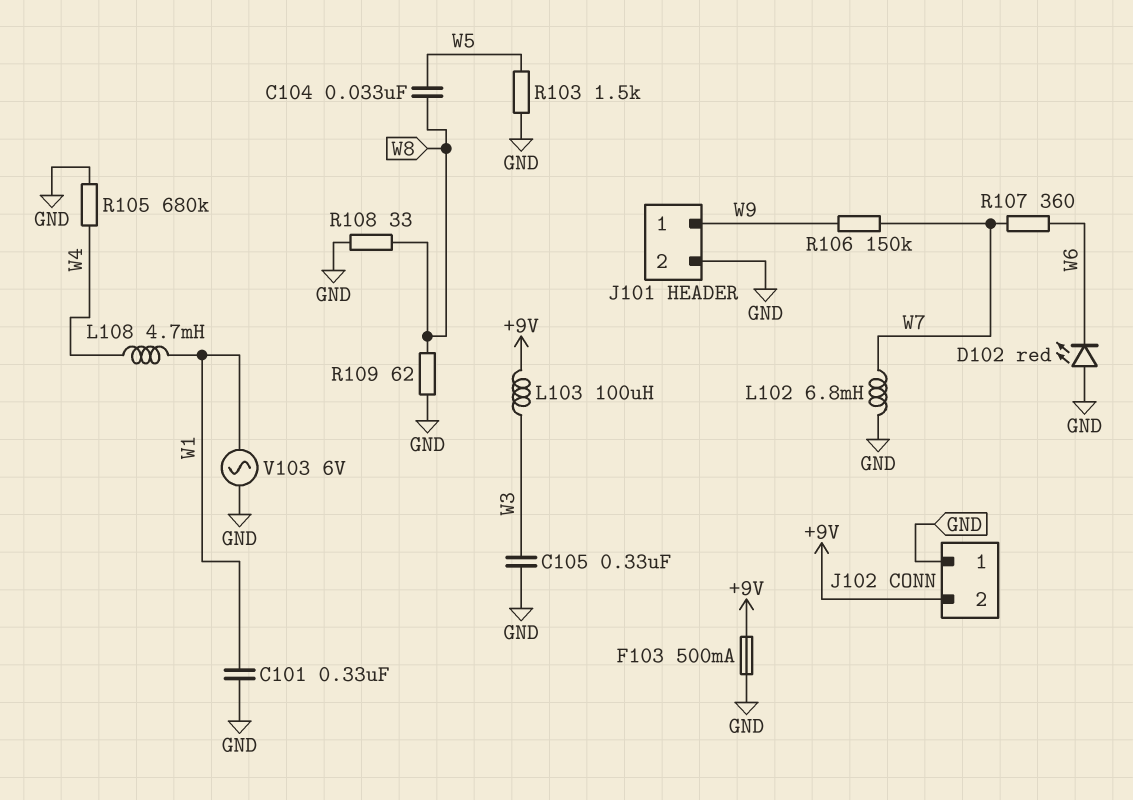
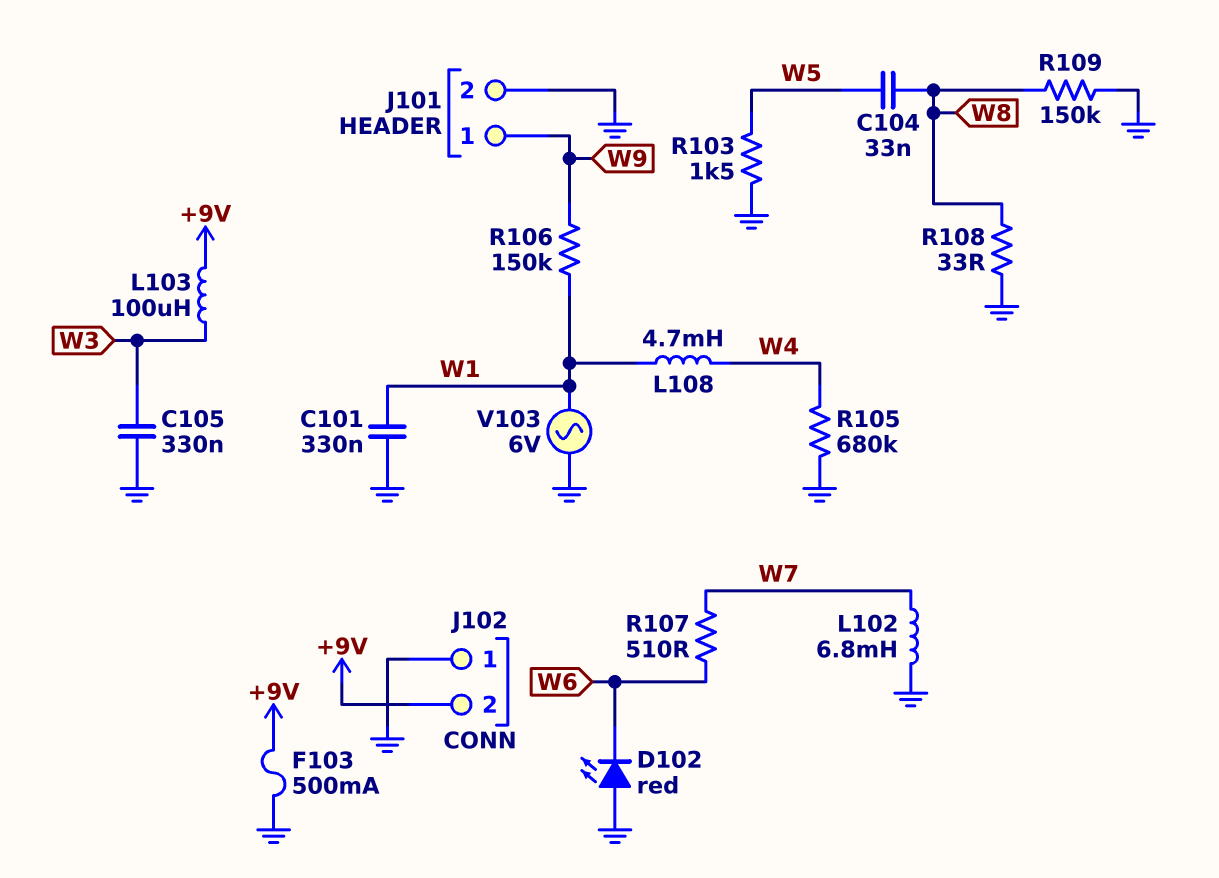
R106: 150k (W7, W9) -> 150k (W1, W9)
R107: 360 (W6, W7) -> 510 (W6, W7)
R109: 62 (GND, W8) -> 150k (GND, W8)

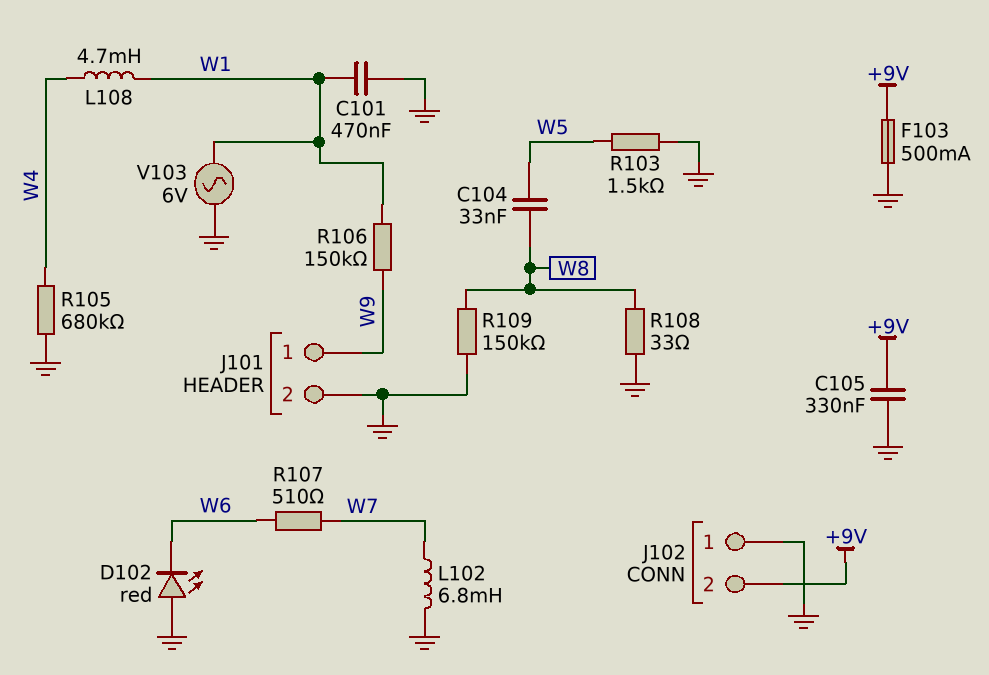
C101: 330nF (GND, W1) -> 470nF (GND, W1)
C105: 330nF (GND, W3) -> 330nF (+9V, GND)
L103: 100uH (+9V, W3) -> none

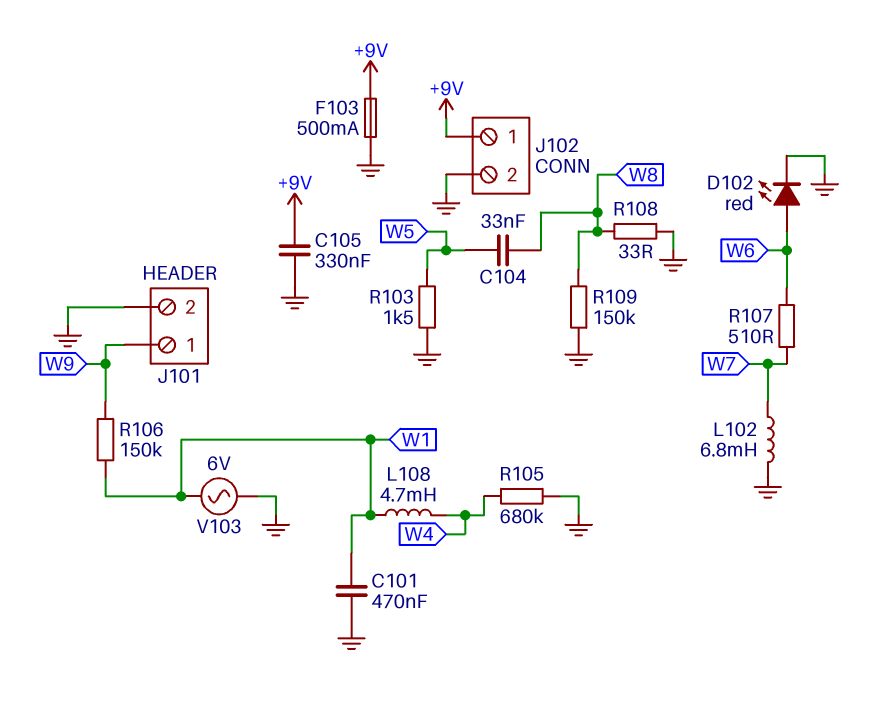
D102: LED red (A GND, K W6) -> LED red (A W6, K GND)
J102 pin 1: GND -> +9V
J102 pin 2: +9V -> GND

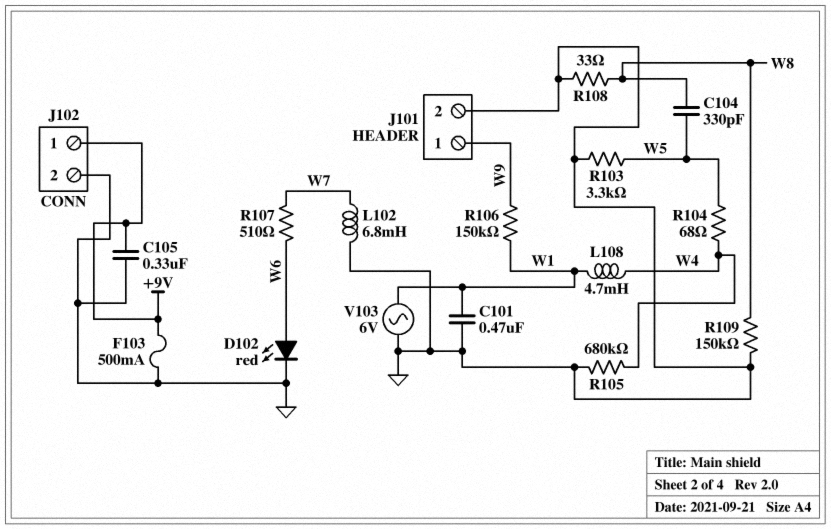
C104: 33nF (W5, W8) -> 330pF (W5, W8)
R103: 1.5k (GND, W5) -> 3.3k (GND, W5)
R104: none -> 68 (W4, W5)

